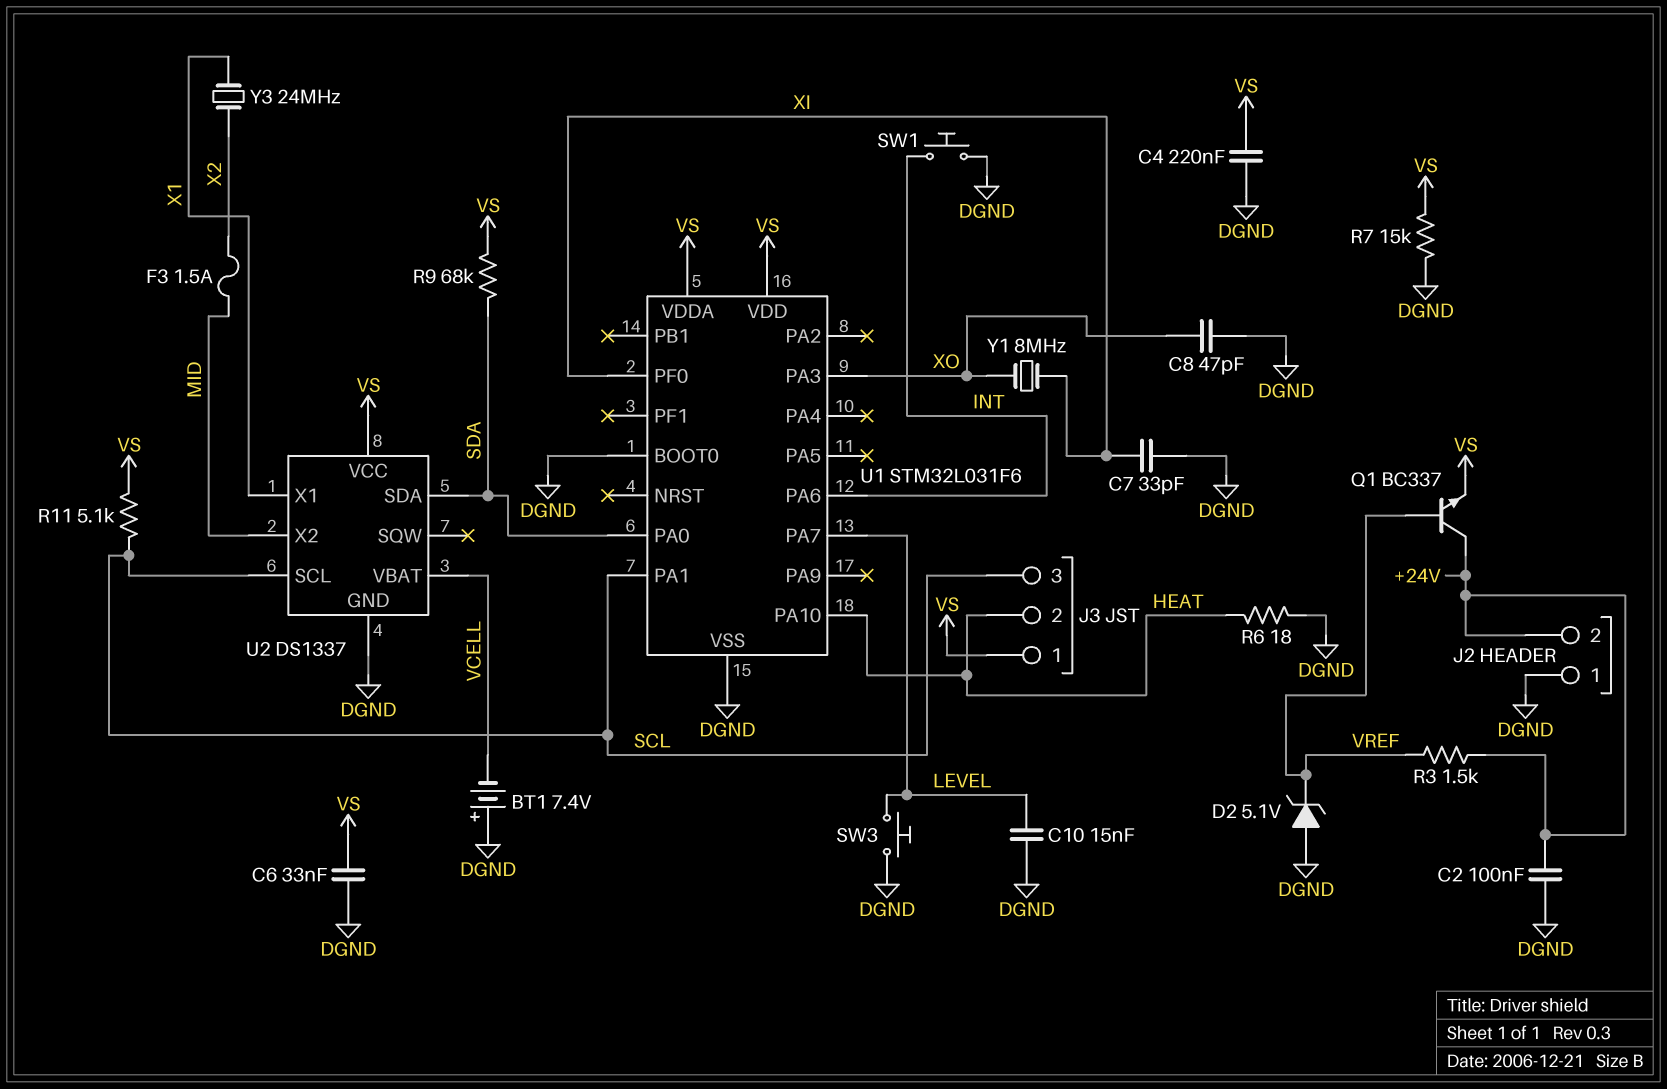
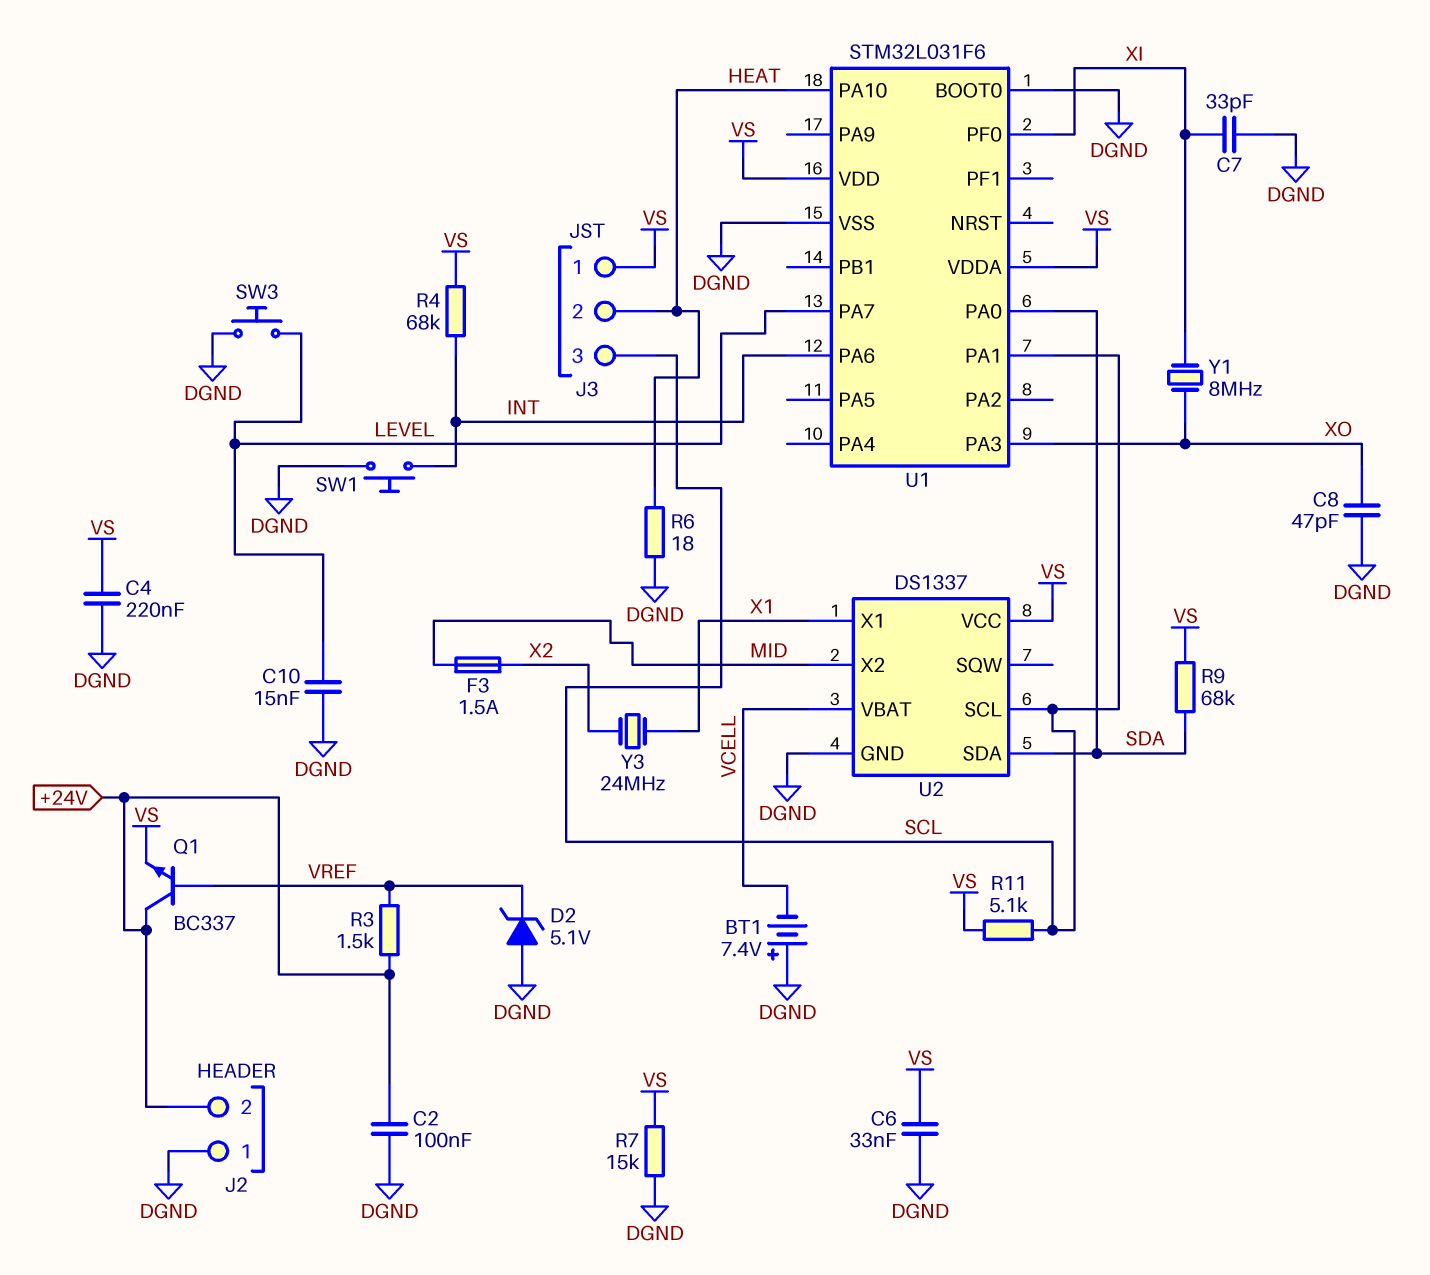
R4: none -> 68k (INT, VS)

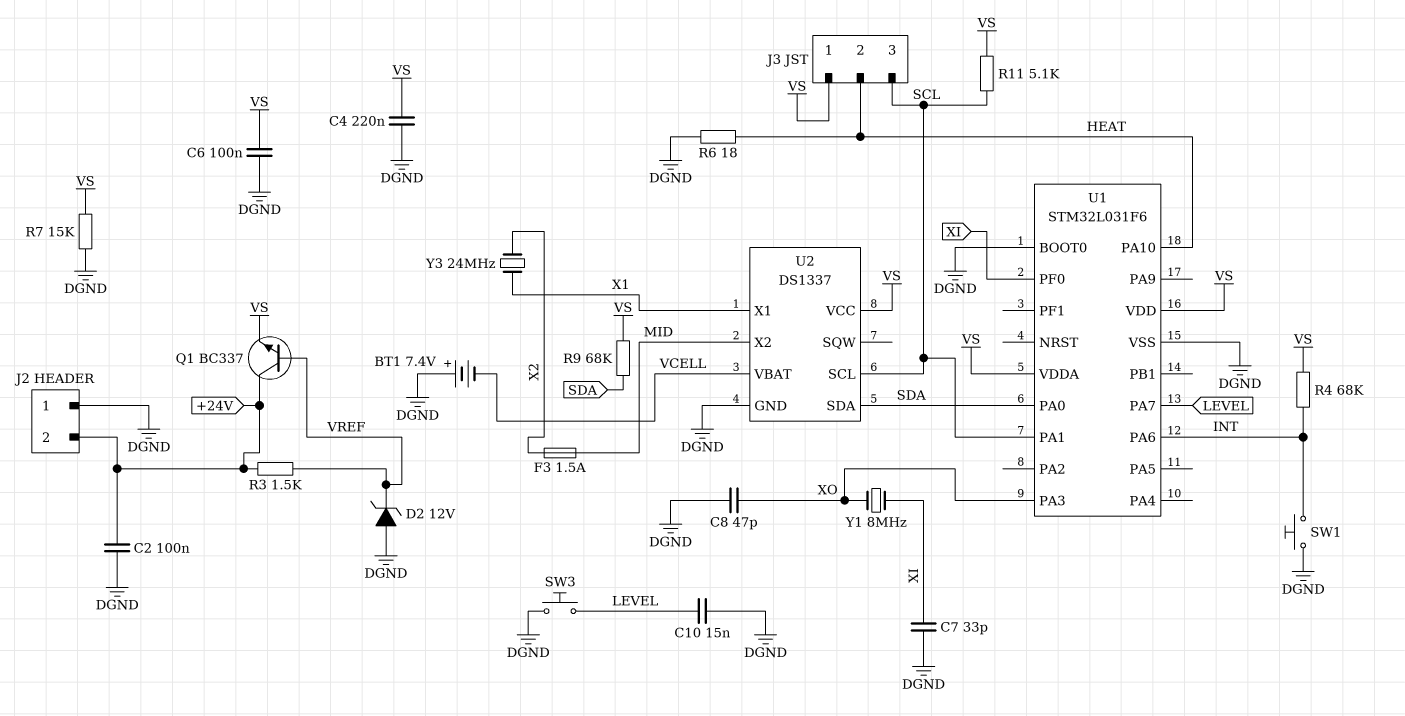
C6: 33nF (DGND, VS) -> 100nF (DGND, VS)
D2: zener 5.1V (A DGND, K VREF) -> zener 12V (A DGND, K VREF)

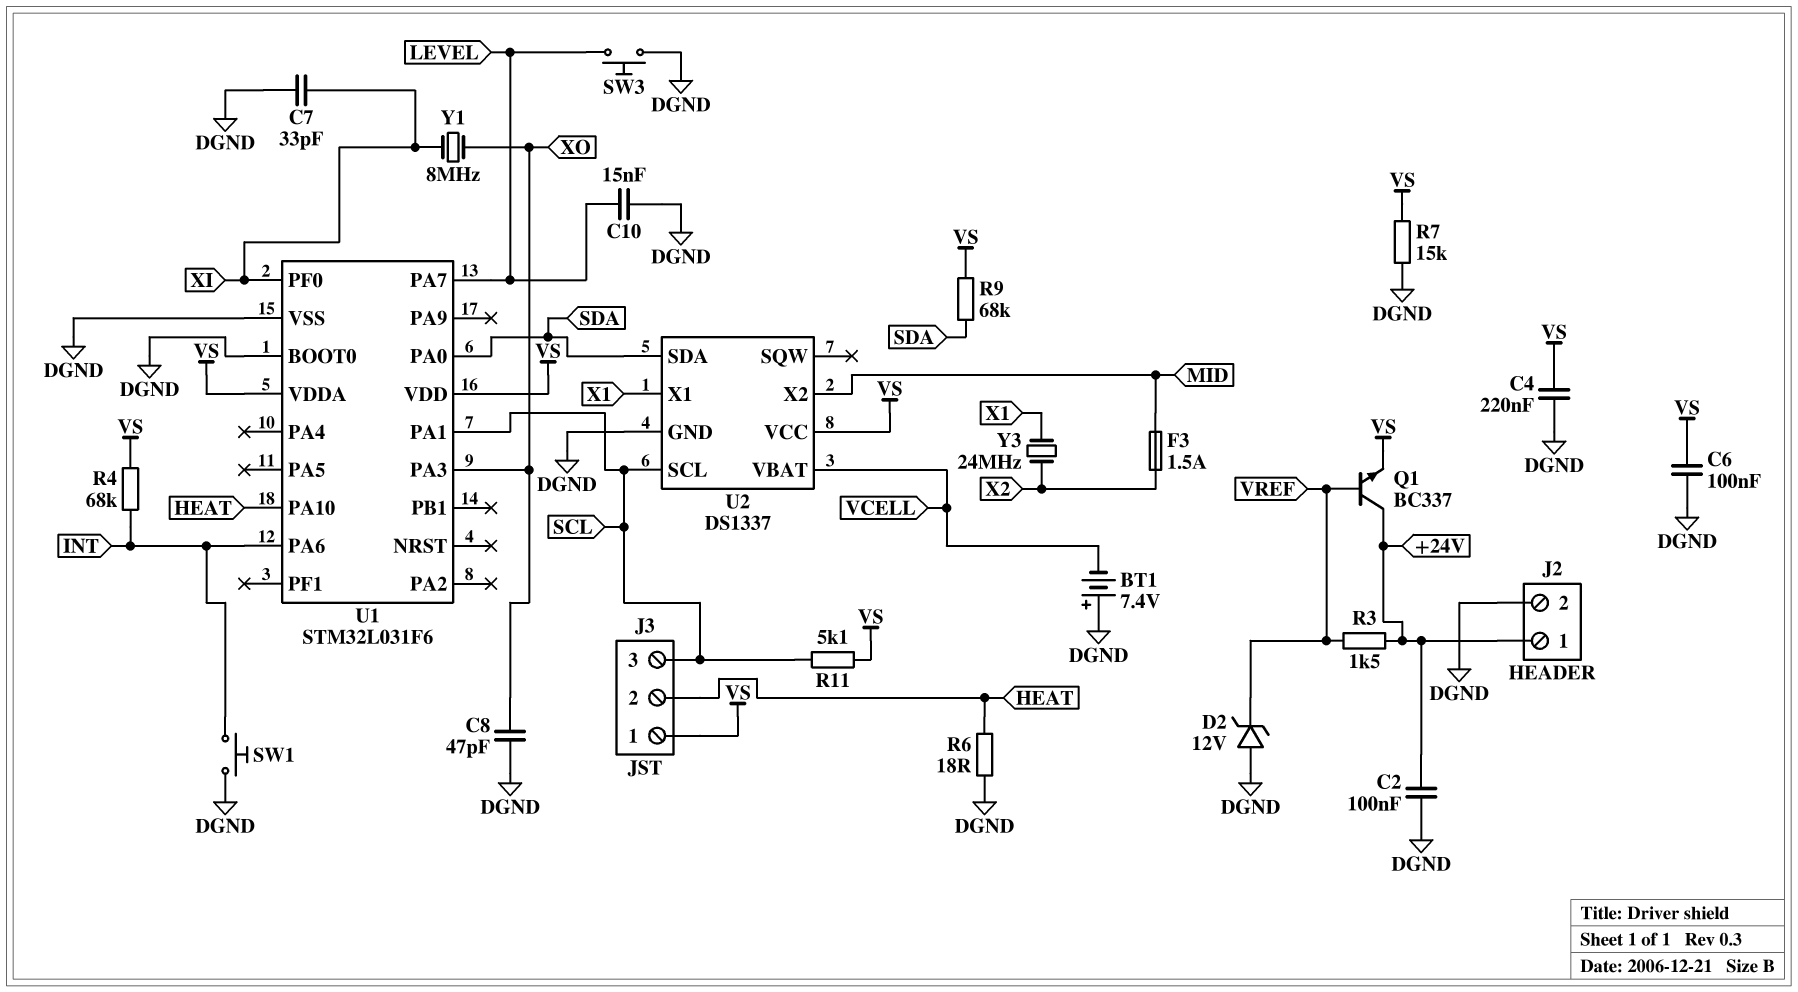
J2 pin 1: DGND -> +24V
J2 pin 2: +24V -> DGND

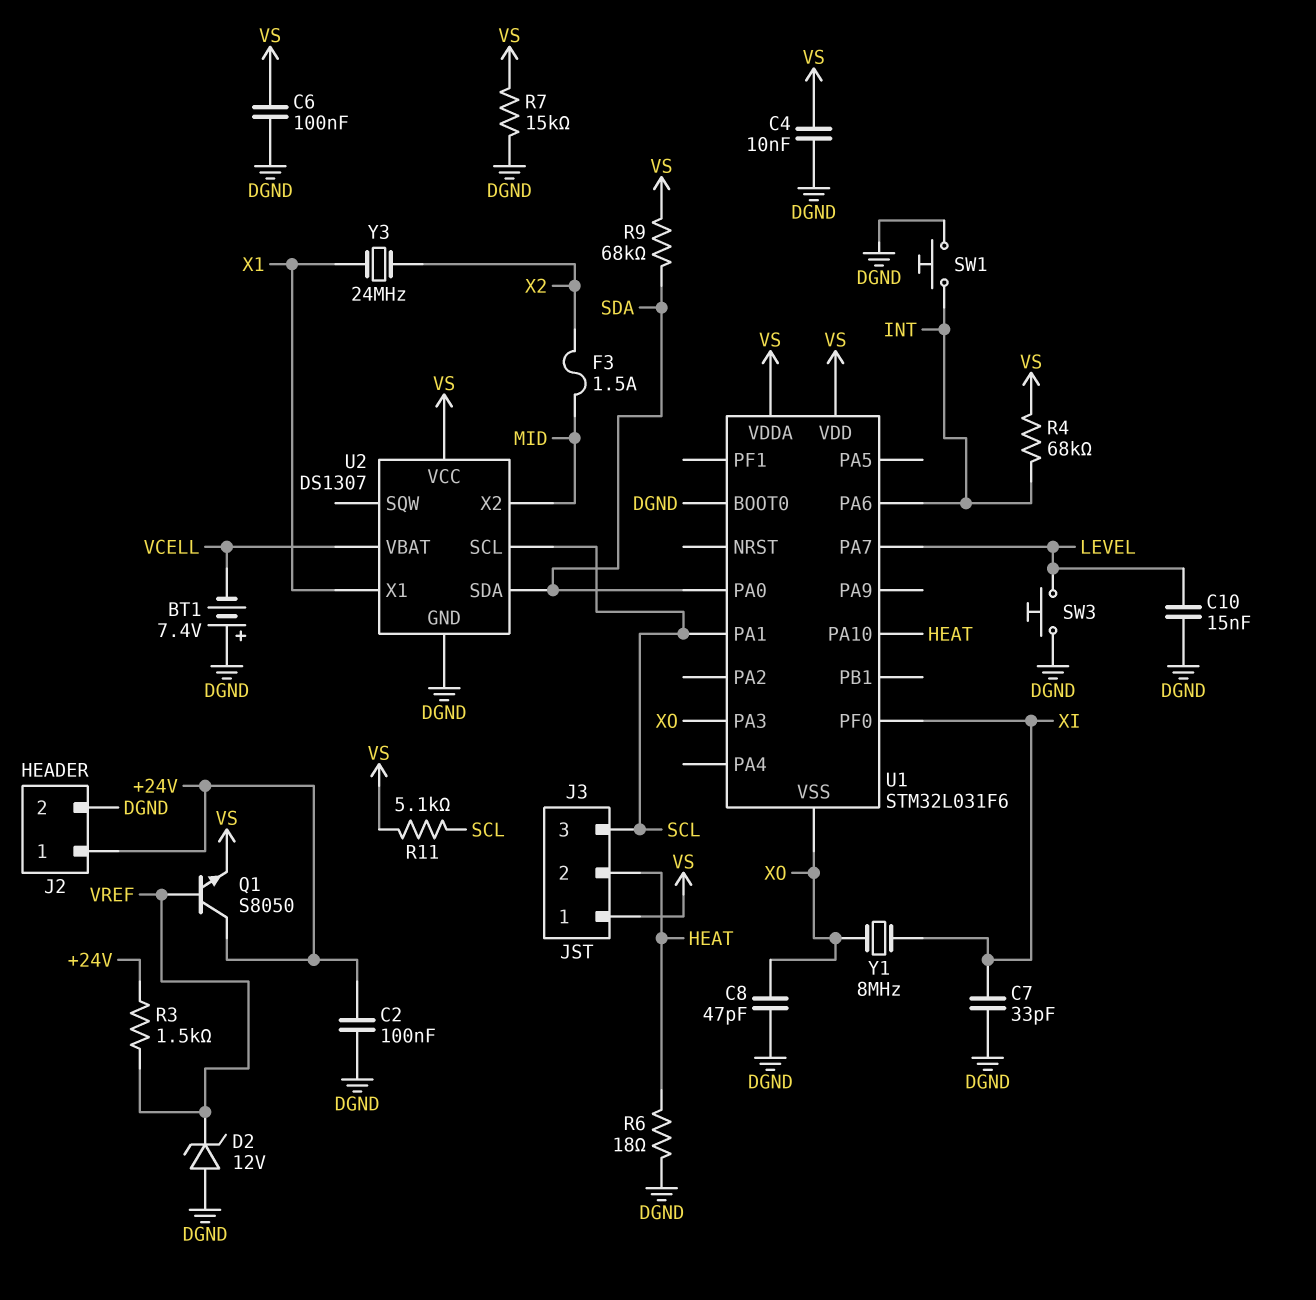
C4: 220nF (DGND, VS) -> 10nF (DGND, VS)
Q1: NPN BC337 (B VREF, C +24V, E VS) -> NPN S8050 (B VREF, C +24V, E VS)
U1 pin VSS: DGND -> XO
U2: DS1337 -> DS1307

